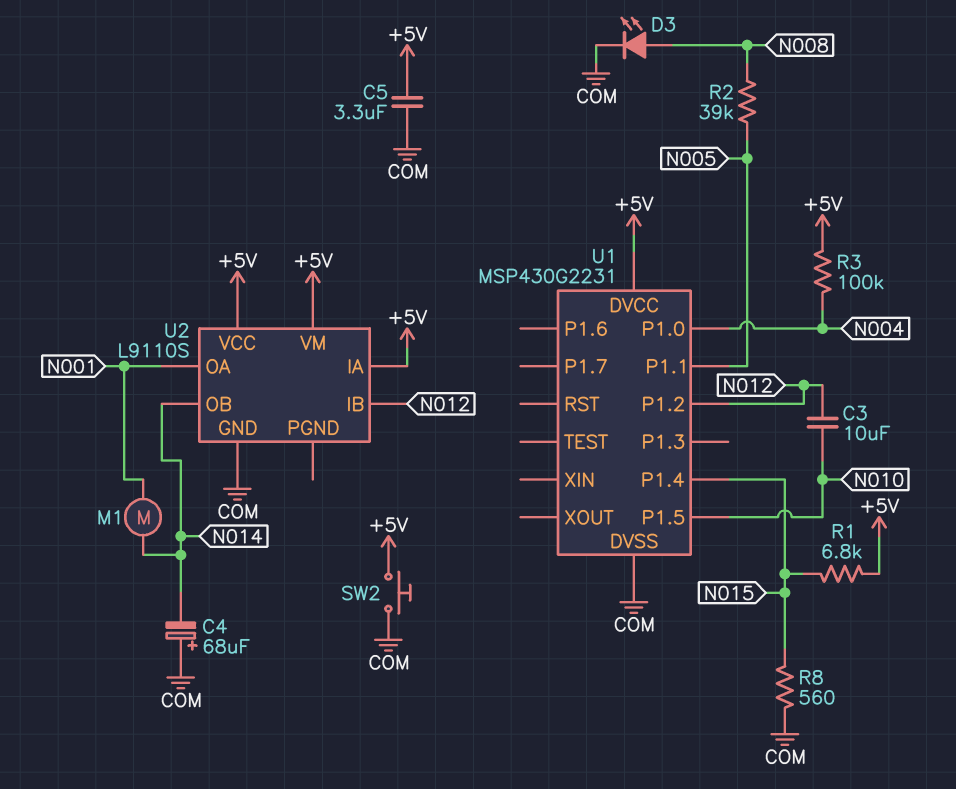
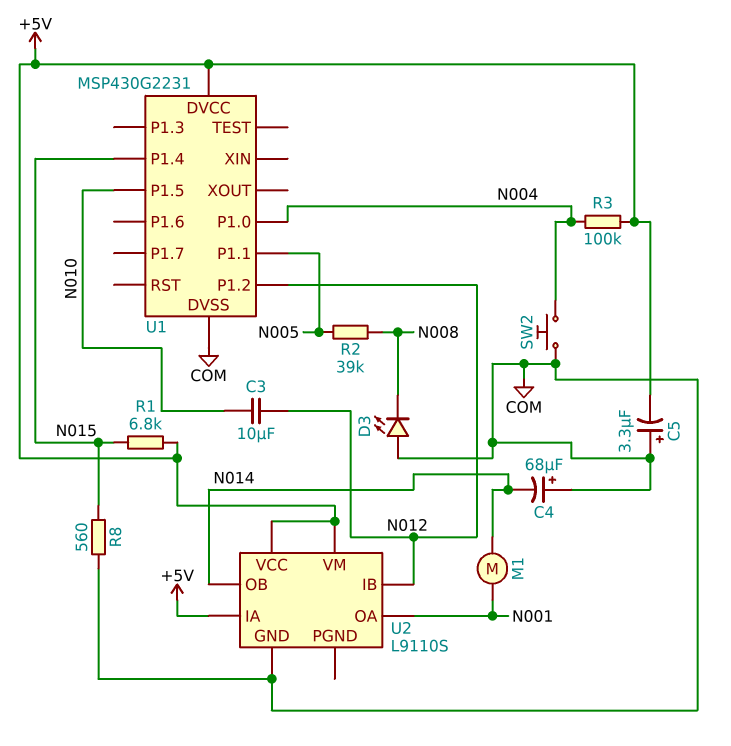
C5: 3.3uF (+5V, COM) -> 3.3uF (plus COM, minus +5V)
D3: LED (A N008, K COM) -> LED (A COM, K N008)
SW2: button (+5V, COM) -> button (COM, N004)

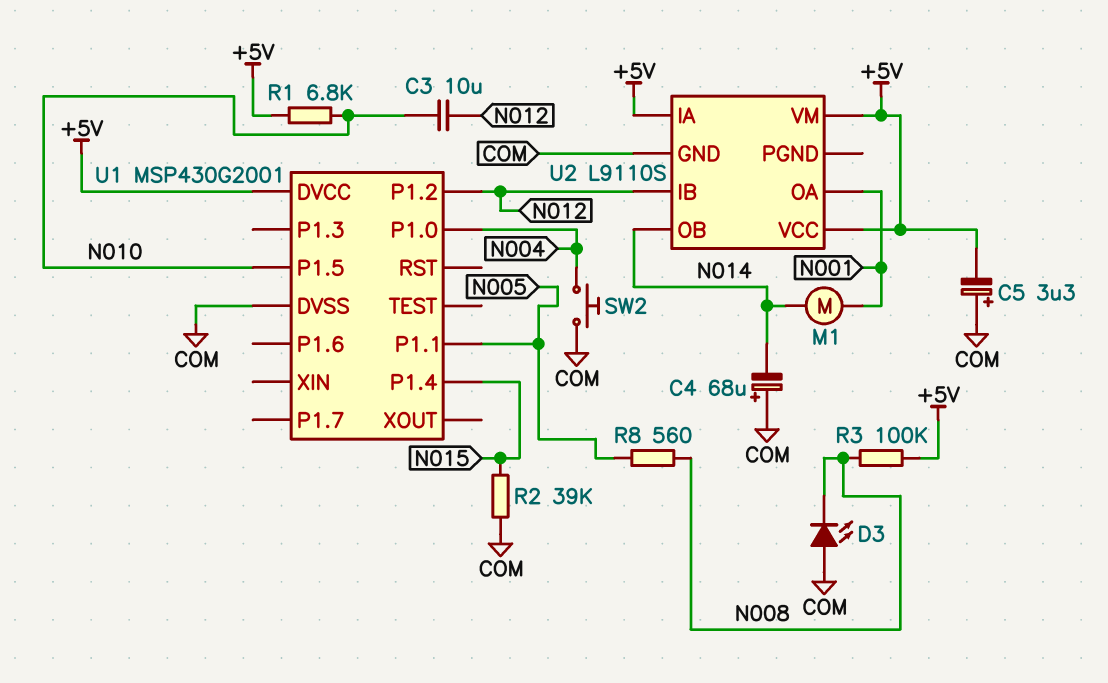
R1: 6.8k (+5V, N015) -> 6.8k (+5V, N010)
R2: 39k (N005, N008) -> 39k (COM, N015)
R3: 100k (+5V, N004) -> 100k (+5V, N008)
R8: 560 (COM, N015) -> 560 (N005, N008)
U1: MSP430G2231 -> MSP430G2001

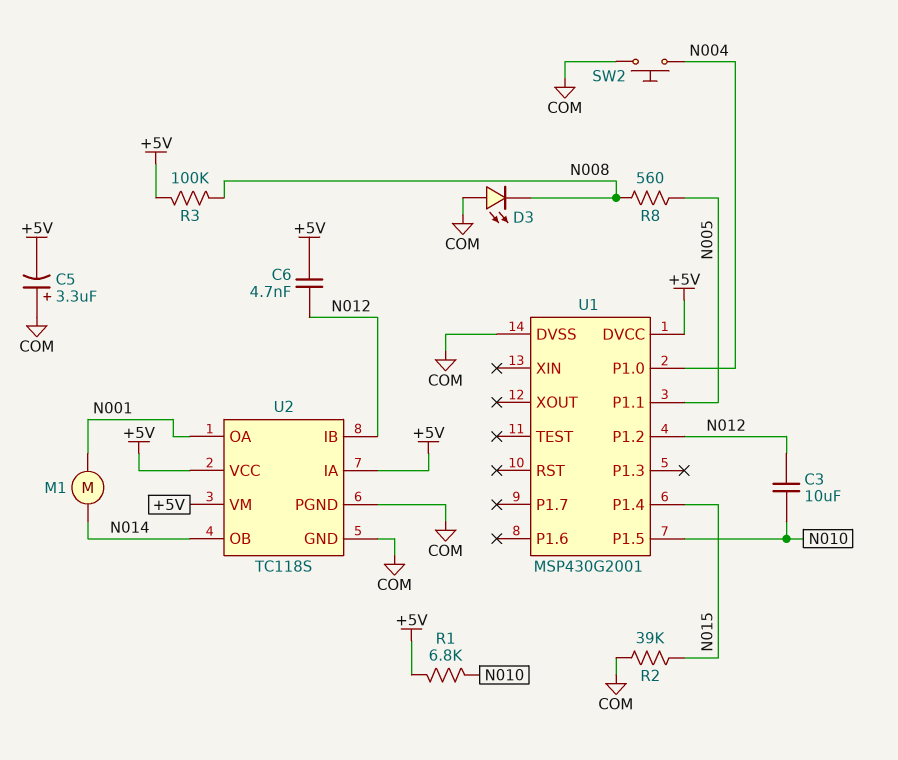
C4: 68uF (plus COM, minus N014) -> none
C6: none -> 4.7nF (+5V, N012)
U2: L9110S -> TC118S
U2 pin PGND: none -> COM

